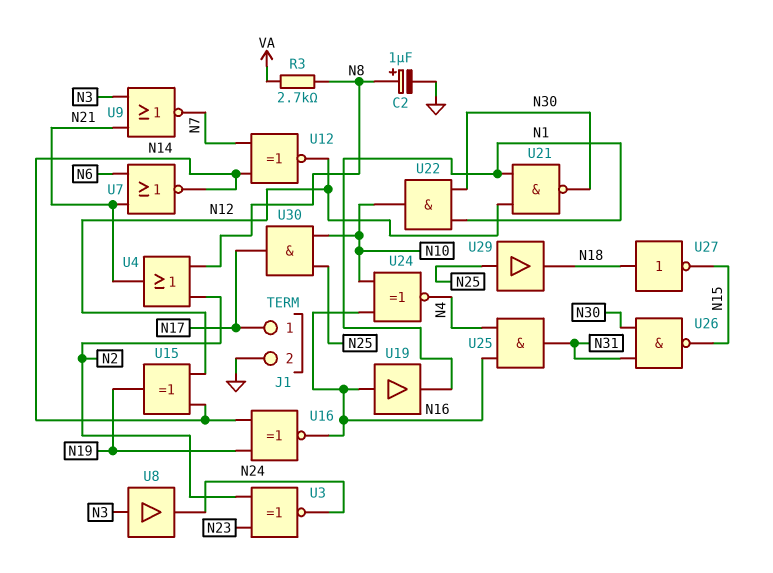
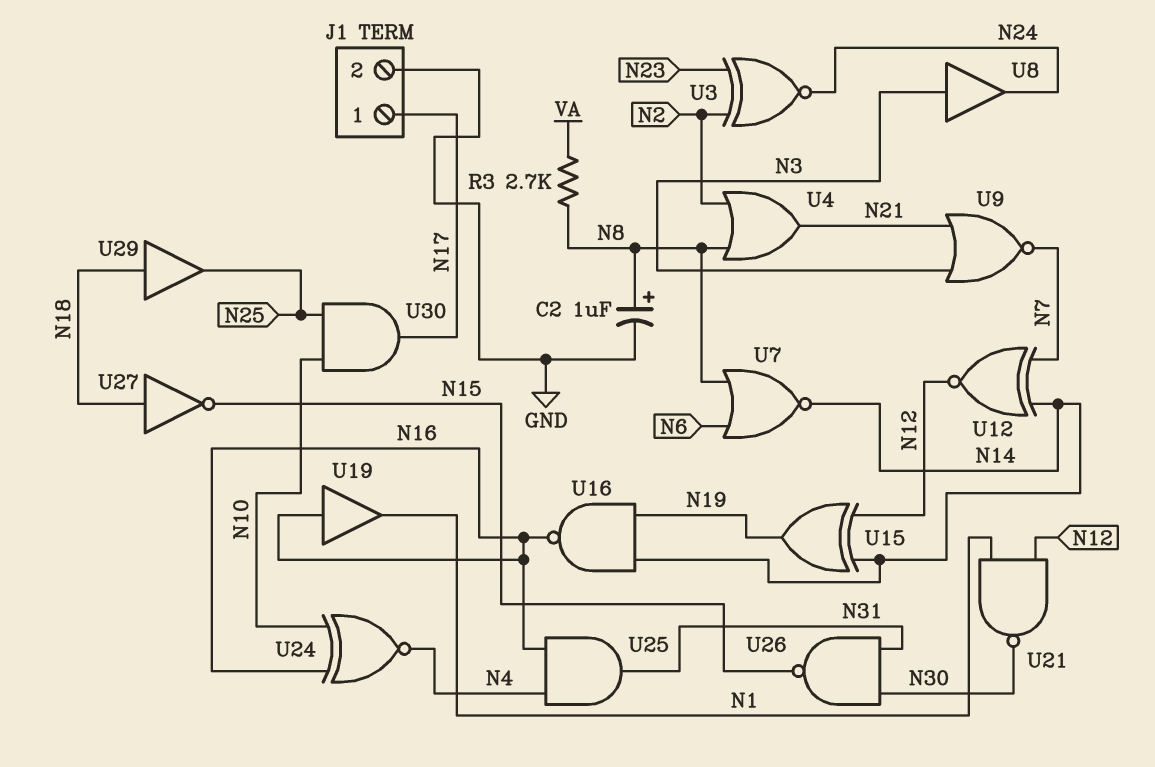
U7: NOR (in N6, in N21, out N14) -> NOR (in N6, in N8, out N14)
U16: XNOR (in N14, in N19, out N16) -> NAND (in N14, in N19, out N16)
U22: AND (in N1, in N30, out N10) -> none
U29: buffer (in N25, out N18) -> buffer (in N18, out N25)

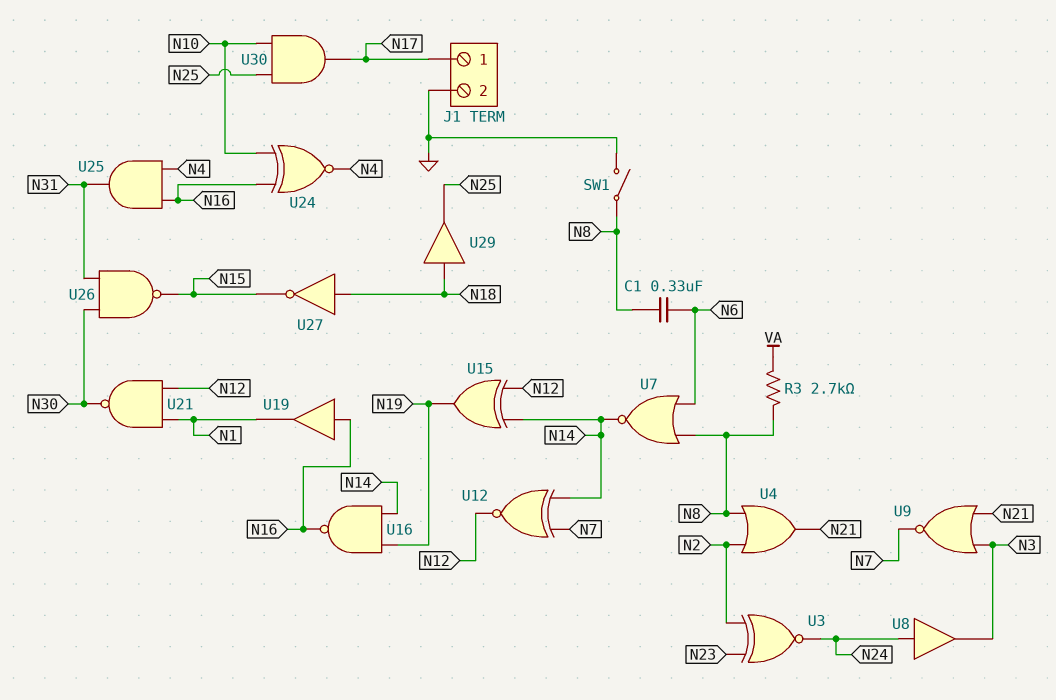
C1: none -> 330nF (N6, N8)
C2: 1uF (plus N8, minus GND) -> none
SW1: none -> switch (GND, N8)
U8: buffer (in N3, out N24) -> buffer (in N24, out N3)

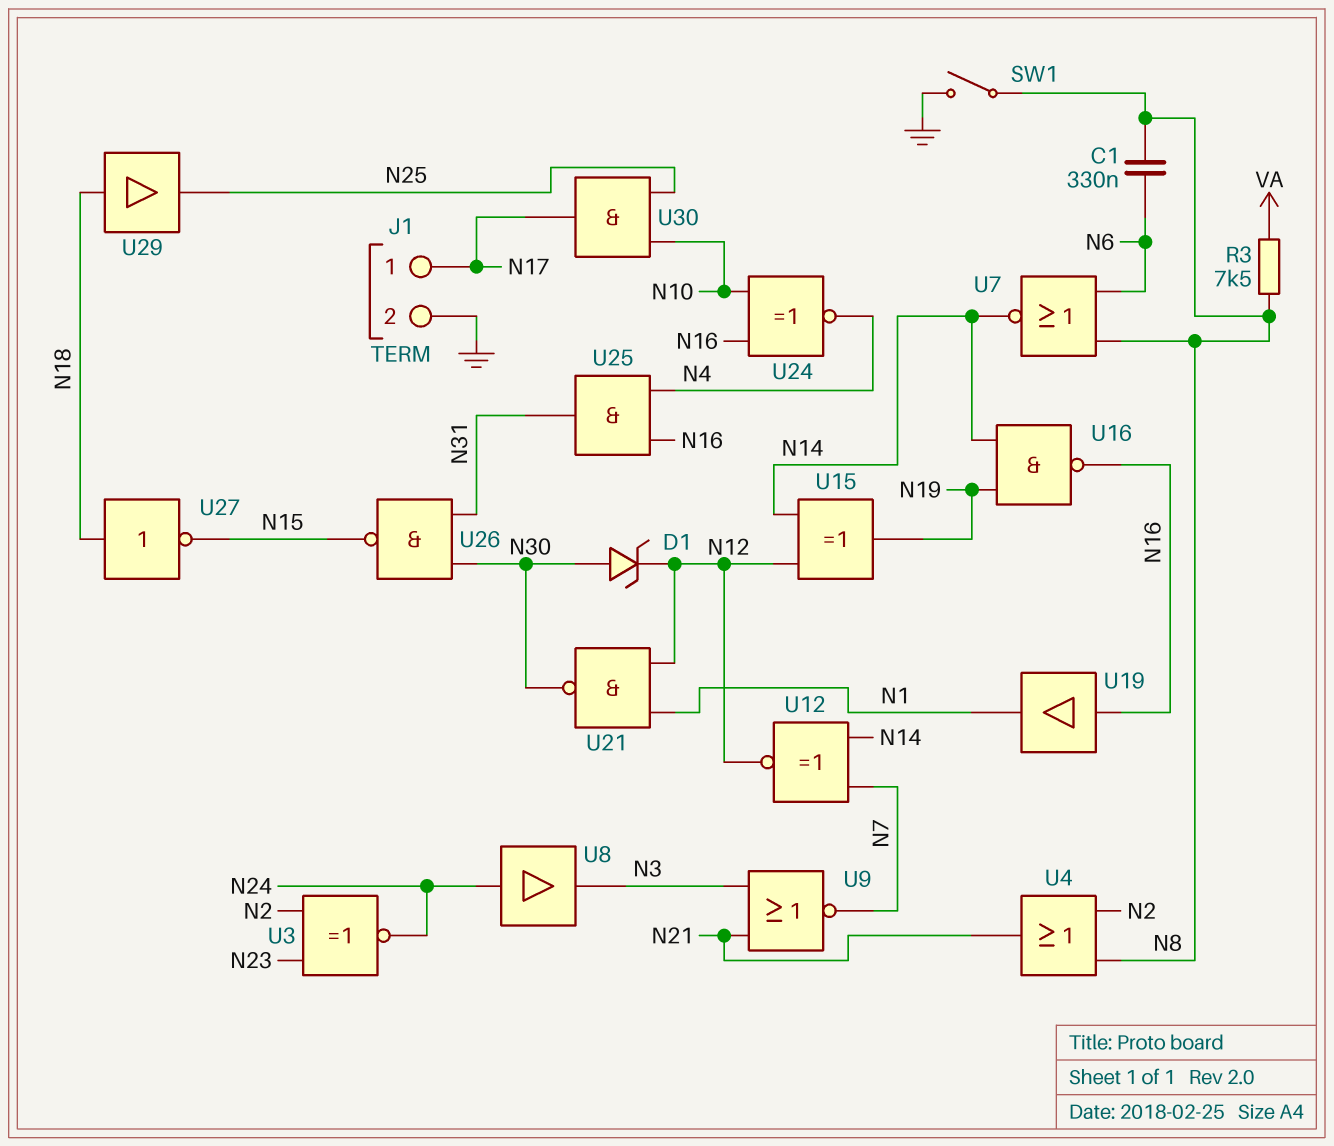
D1: none -> zener (A N30, K N12)
R3: 2.7k (N8, VA) -> 7.5k (N8, VA)

